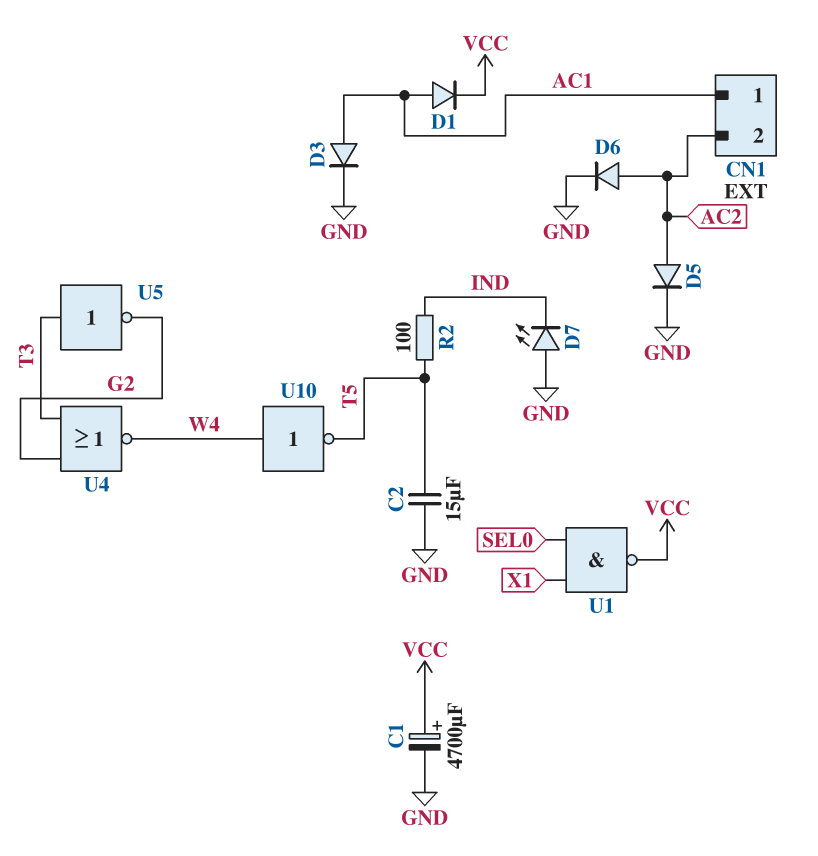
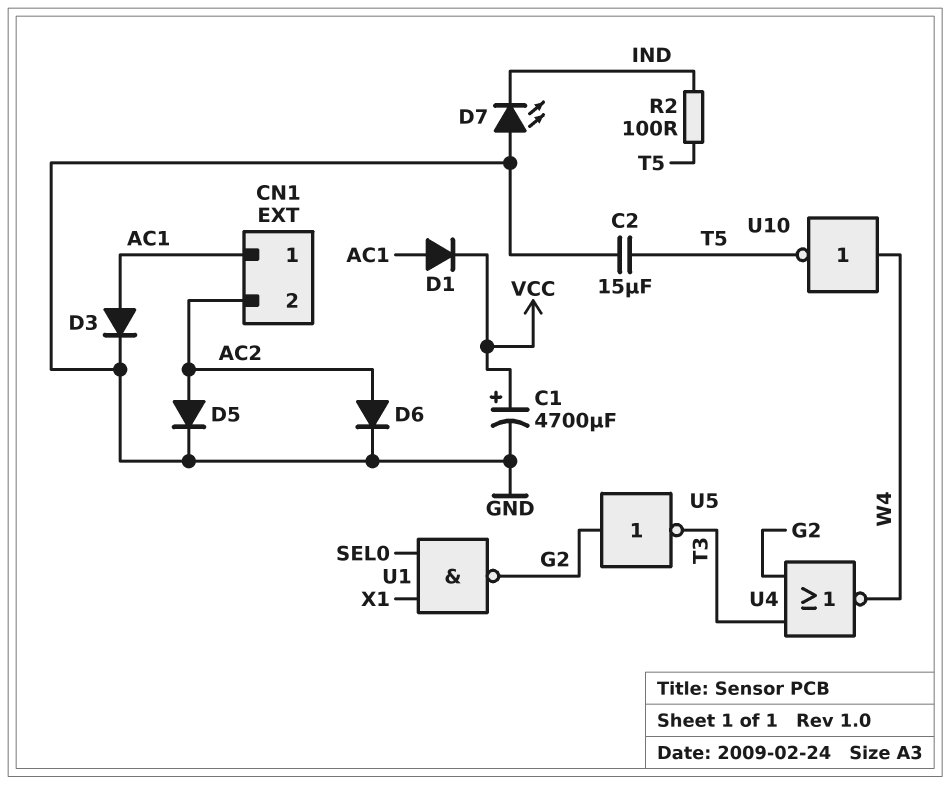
U1: NAND (in SEL0, in X1, out VCC) -> NAND (in SEL0, in X1, out G2)
U5: NOT (in T3, out G2) -> NOT (in G2, out T3)

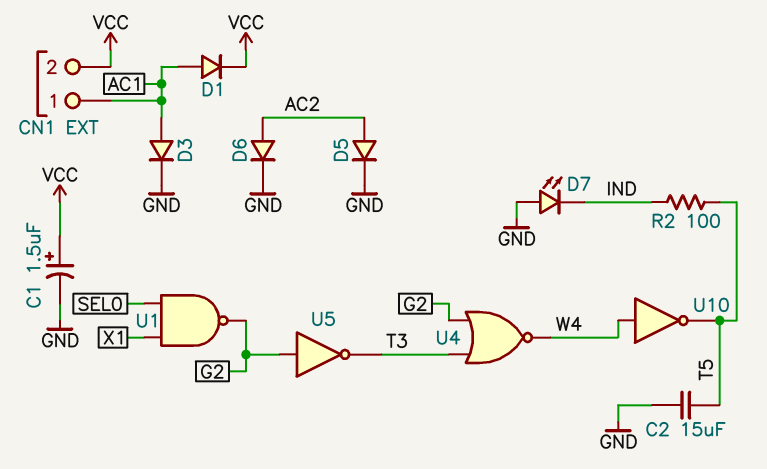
C1: 4700uF (plus VCC, minus GND) -> 1.5uF (plus VCC, minus GND)
CN1 pin 2: AC2 -> VCC

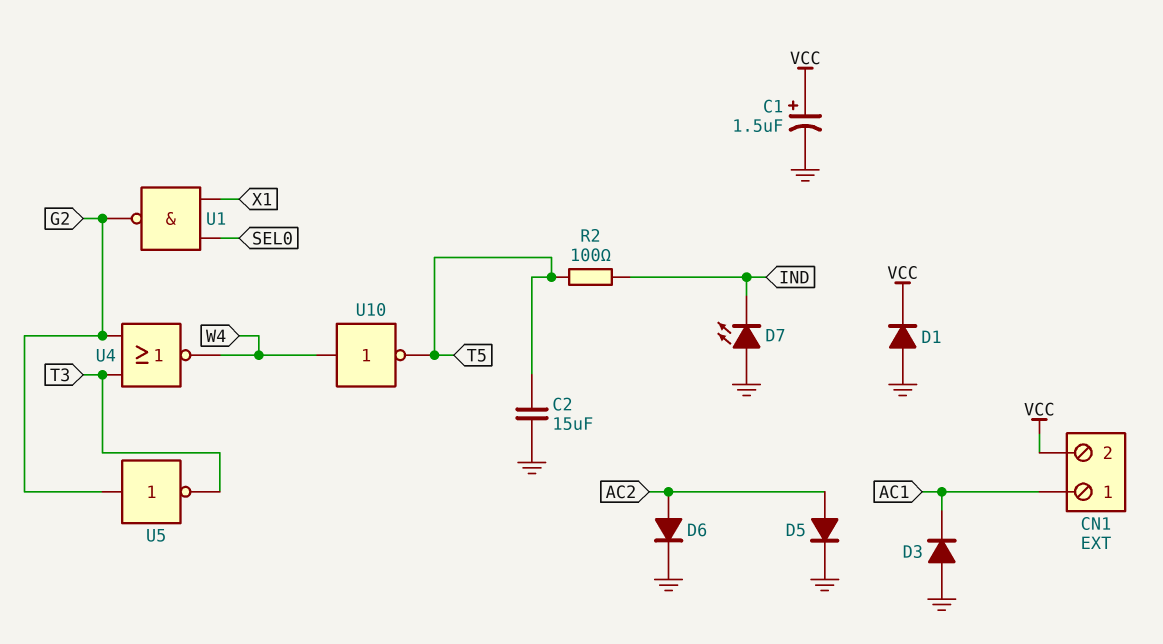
D1: diode (A AC1, K VCC) -> diode (A GND, K VCC)
D3: diode (A AC1, K GND) -> diode (A GND, K AC1)

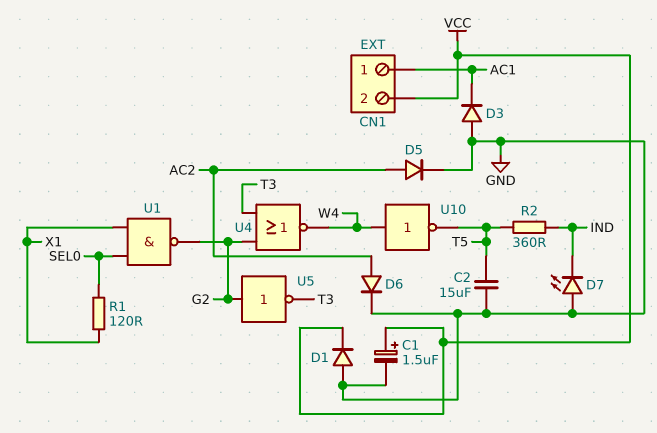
R1: none -> 120 (SEL0, X1)
R2: 100 (IND, T5) -> 360 (IND, T5)

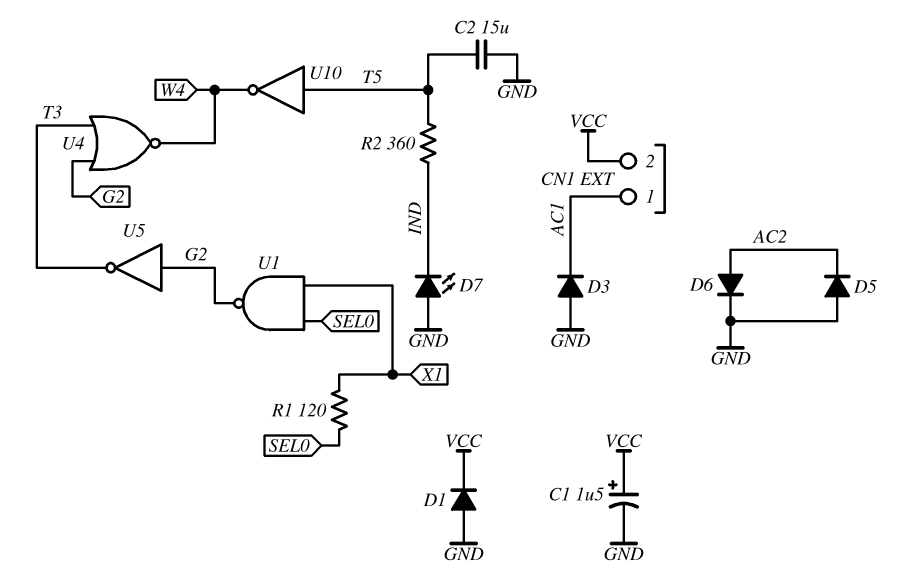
D5: diode (A AC2, K GND) -> diode (A GND, K AC2)
U10: NOT (in W4, out T5) -> NOT (in T5, out W4)

